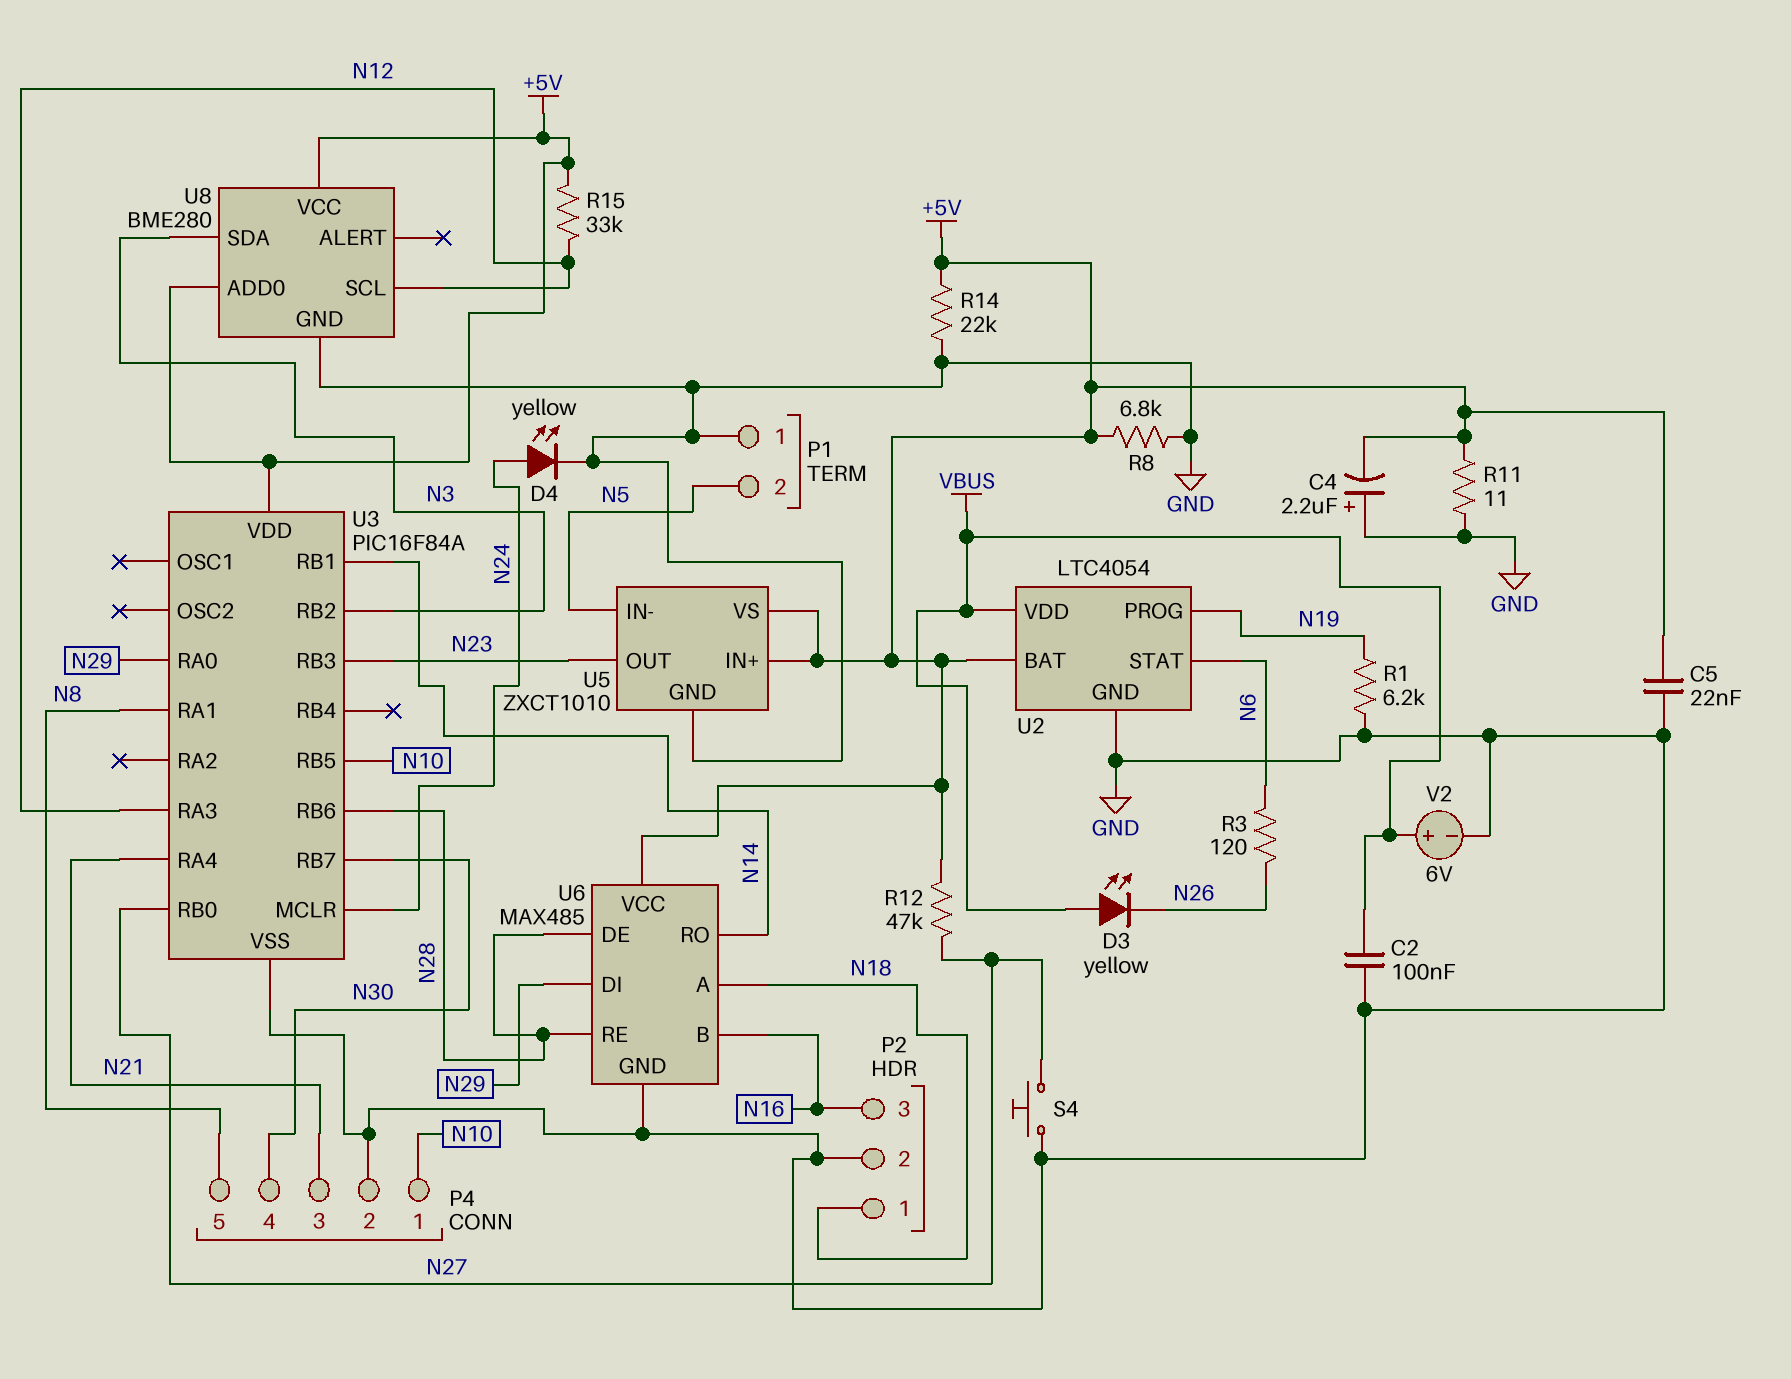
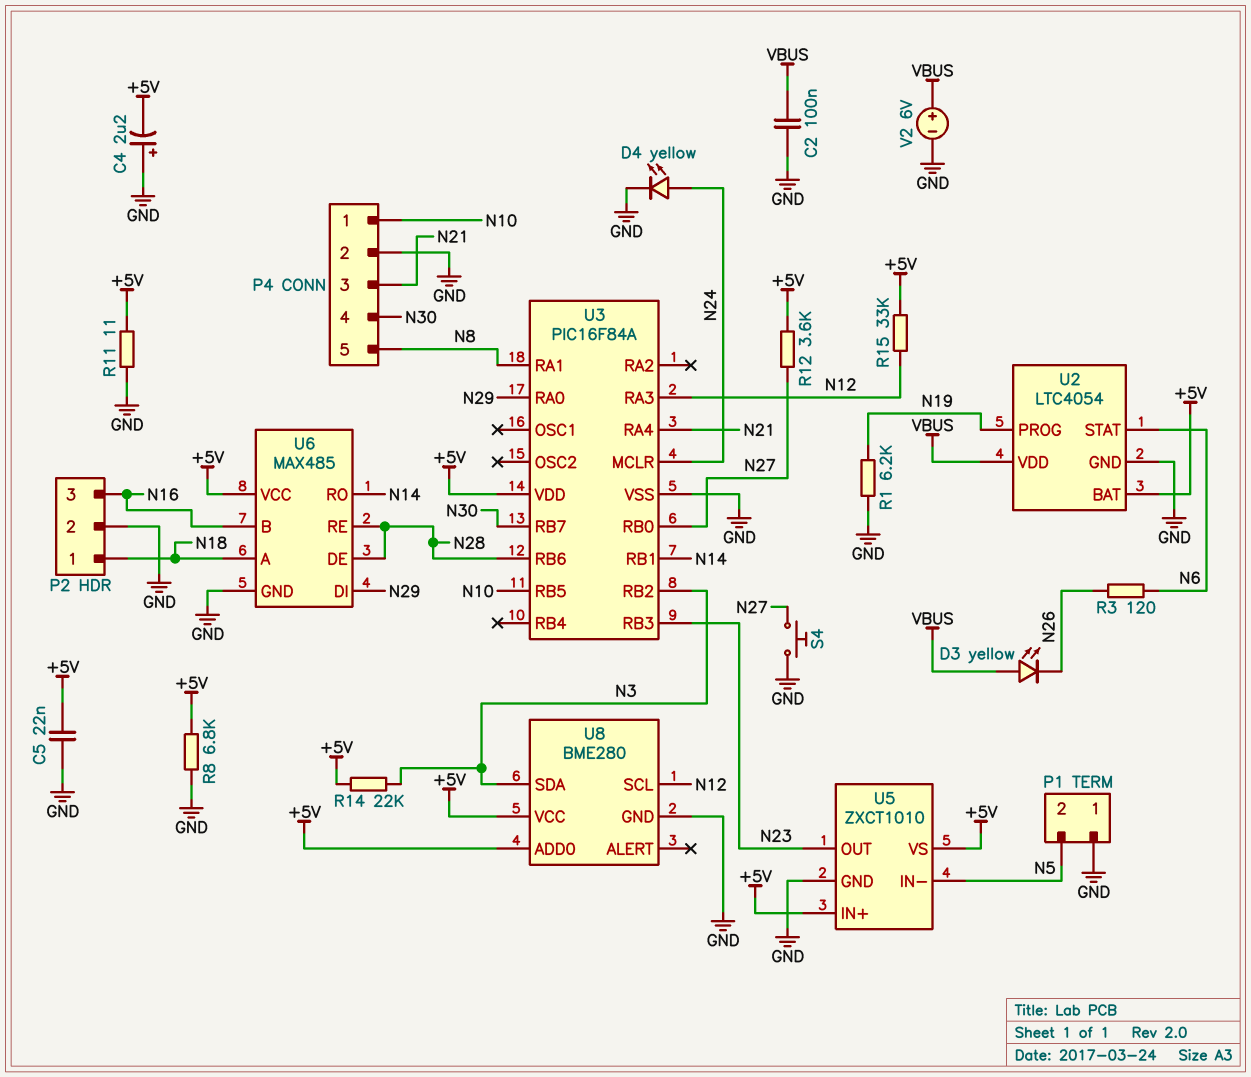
R12: 47k (+5V, N27) -> 3.6k (+5V, N27)
R14: 22k (+5V, GND) -> 22k (+5V, N3)

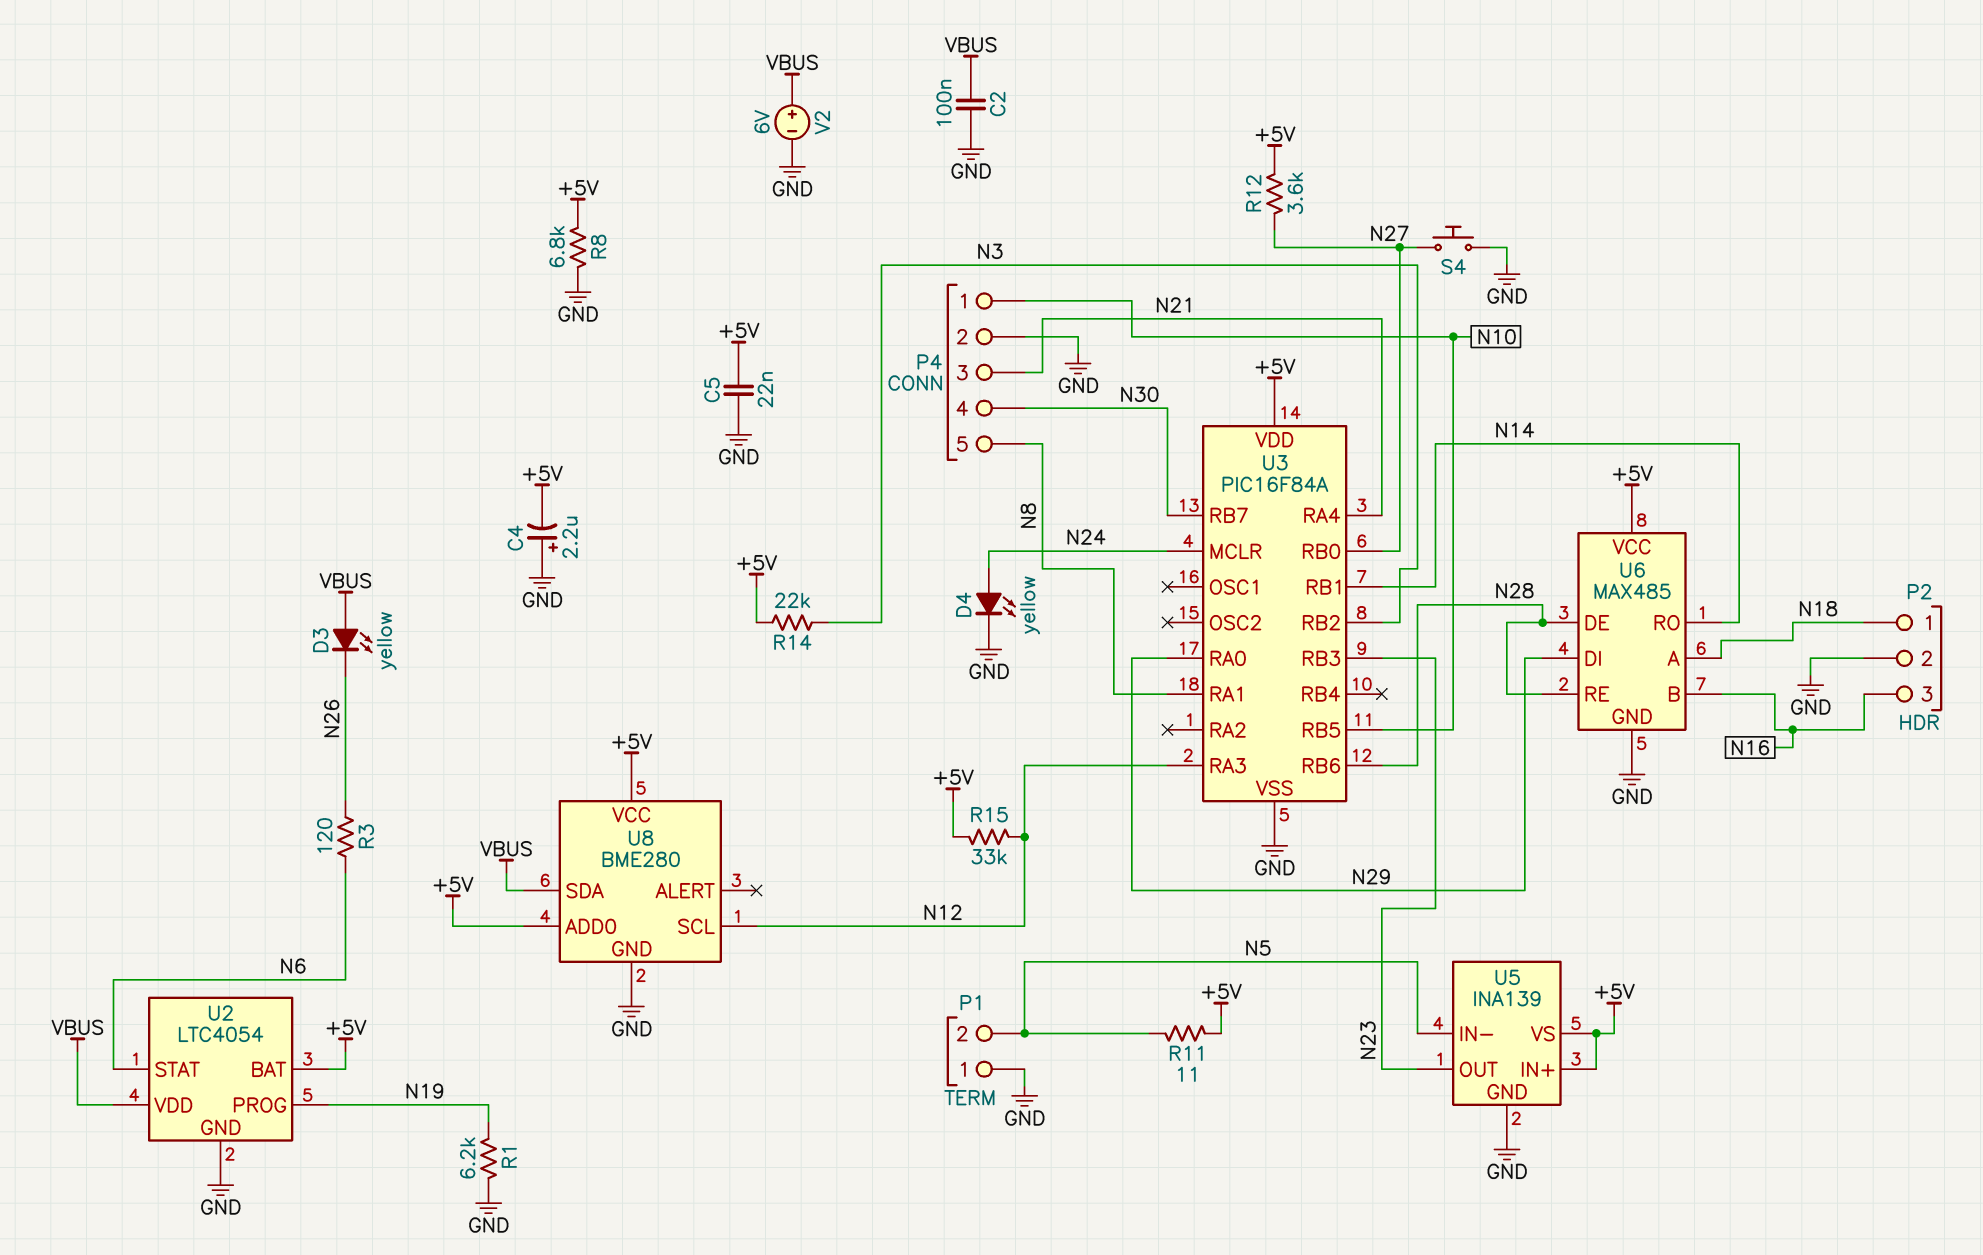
R11: 11 (+5V, GND) -> 11 (+5V, N5)
U5: ZXCT1010 -> INA139
U8 pin SDA: N3 -> VBUS

